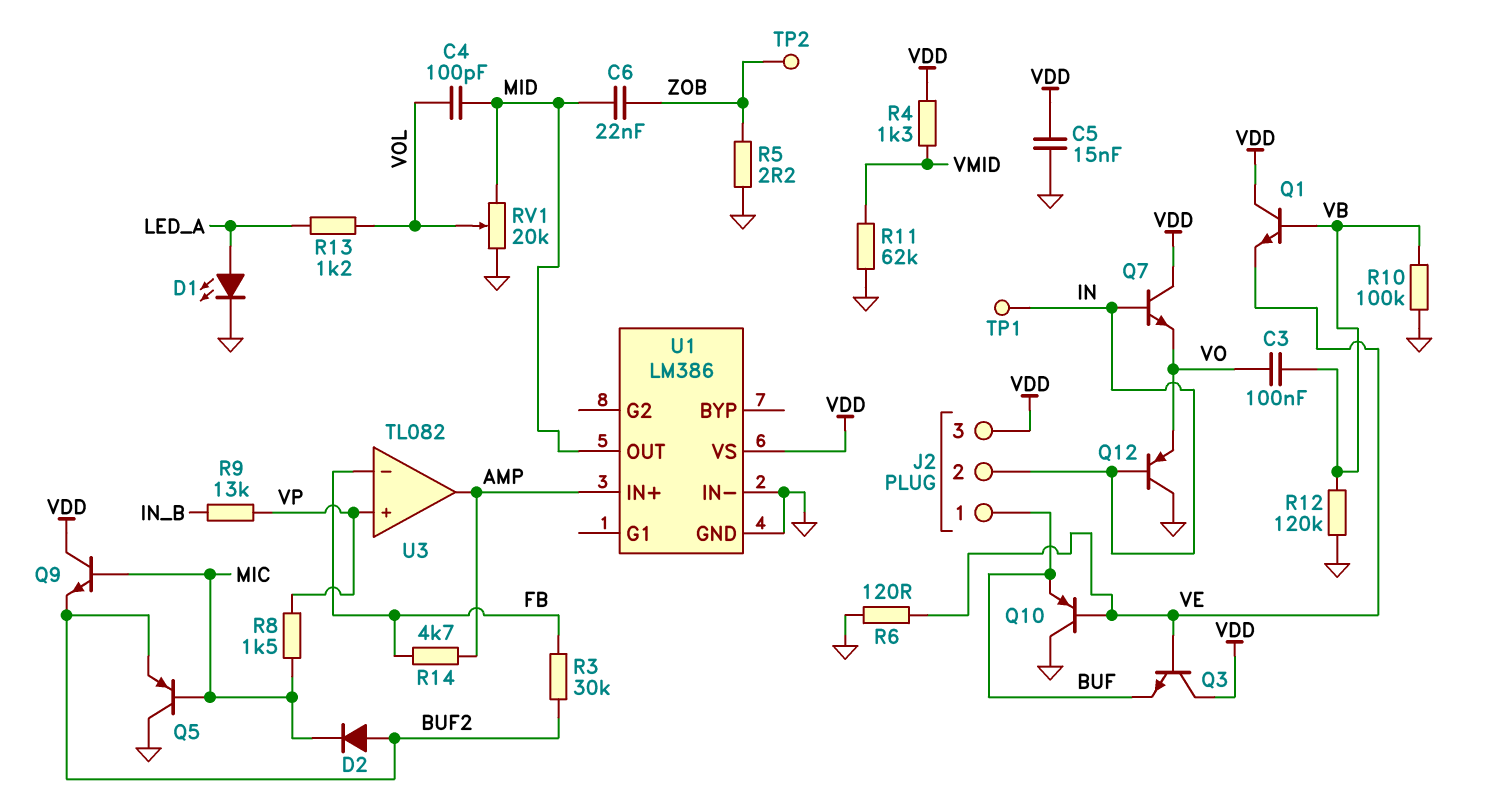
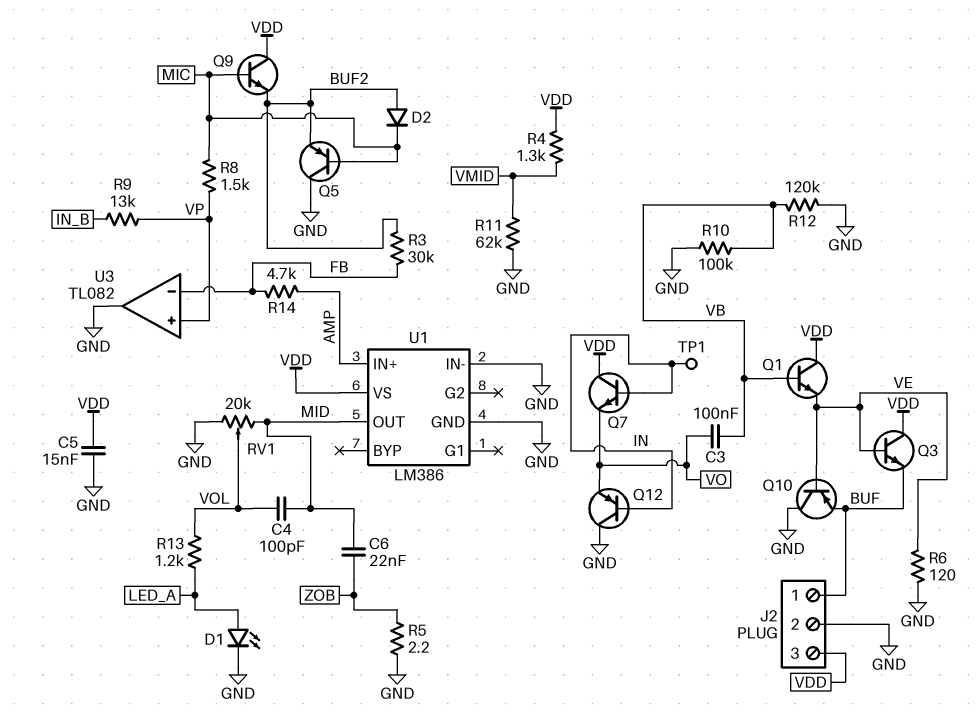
J2 pin 2: IN -> GND
TP2: test point (ZOB) -> none
U3 pin out: AMP -> GND

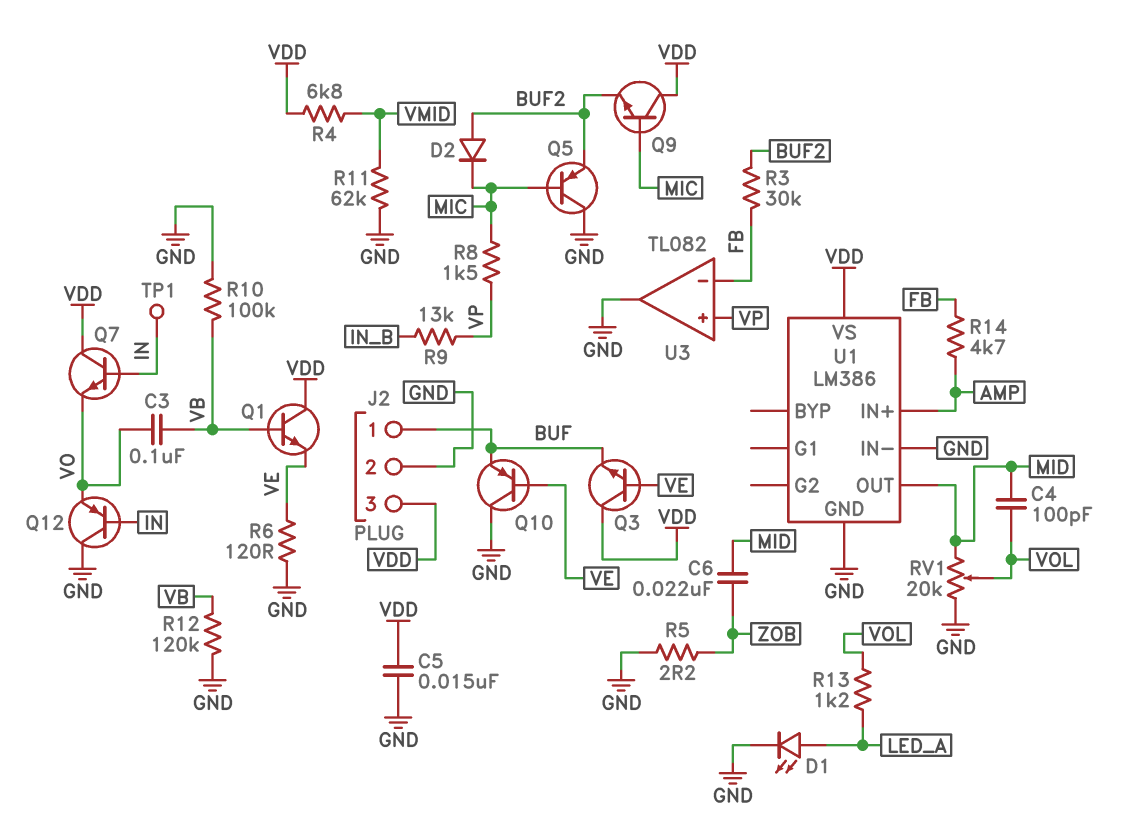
R4: 1.3k (VDD, VMID) -> 6.8k (VDD, VMID)

